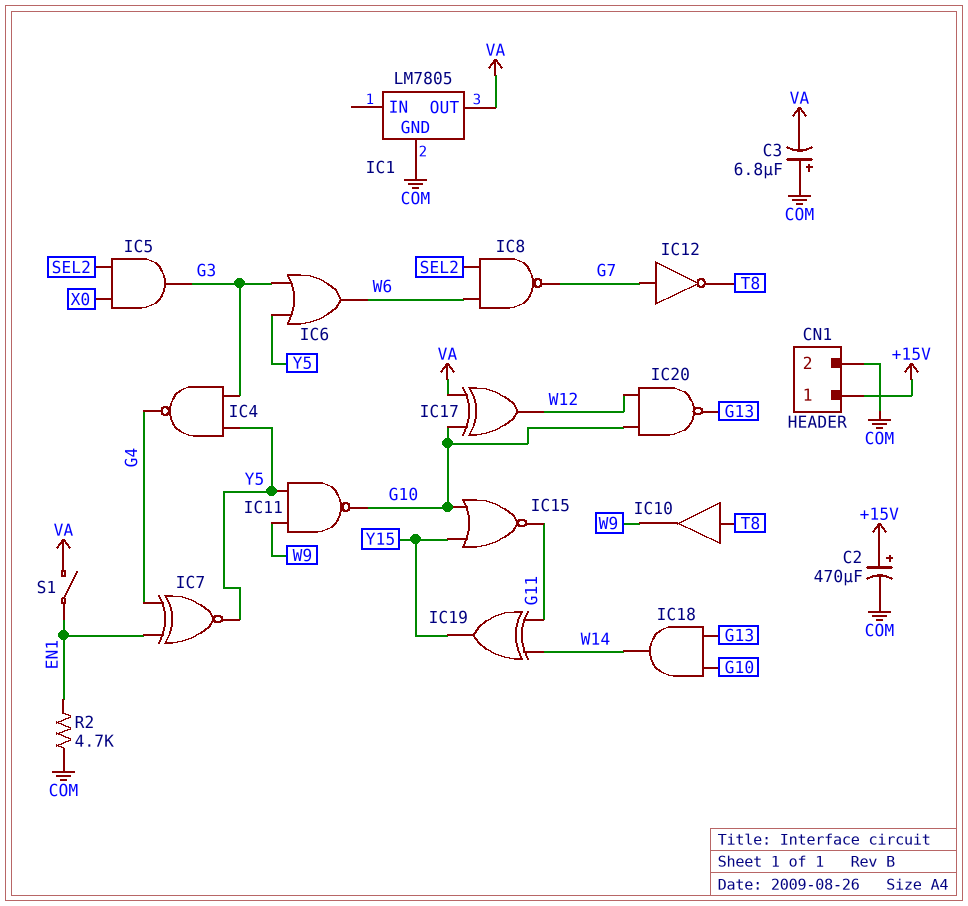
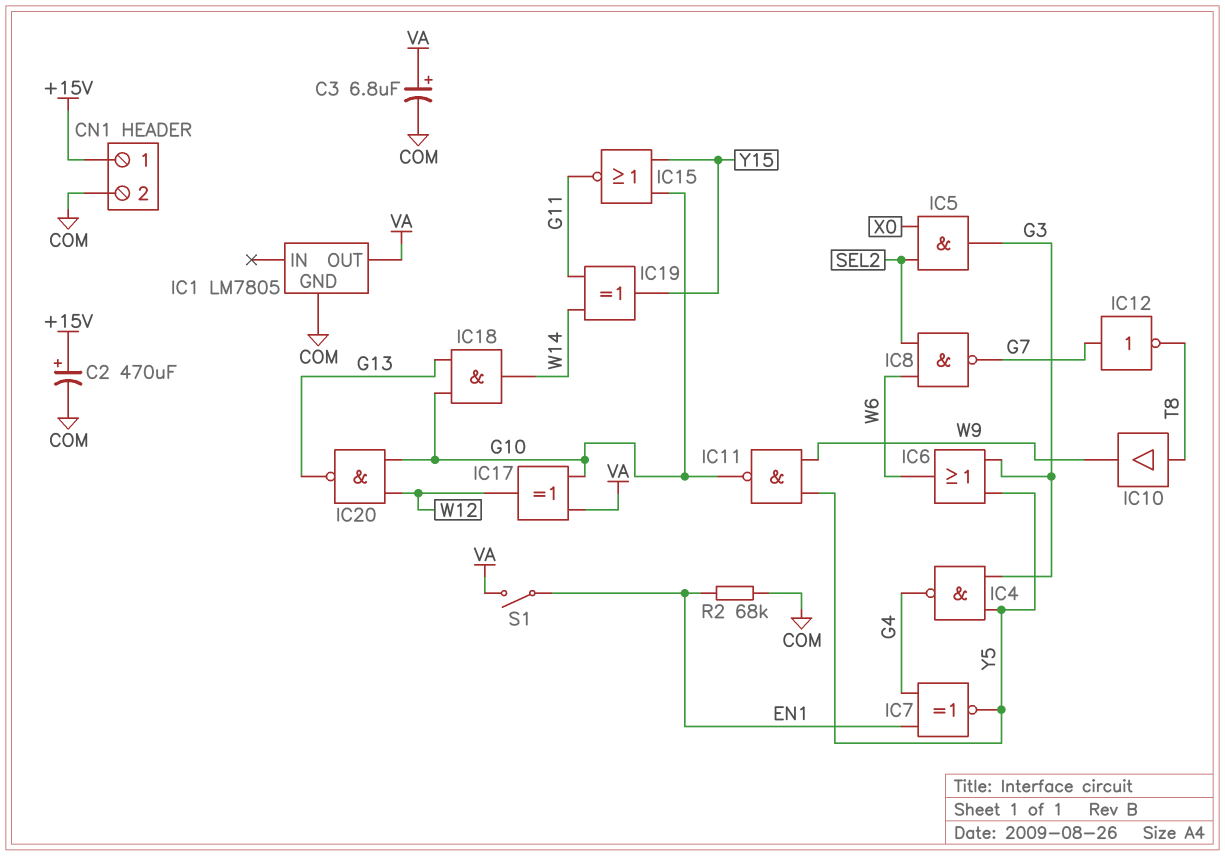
C3: 6.8uF (plus COM, minus VA) -> 6.8uF (plus VA, minus COM)
R2: 4.7k (COM, EN1) -> 68k (COM, EN1)

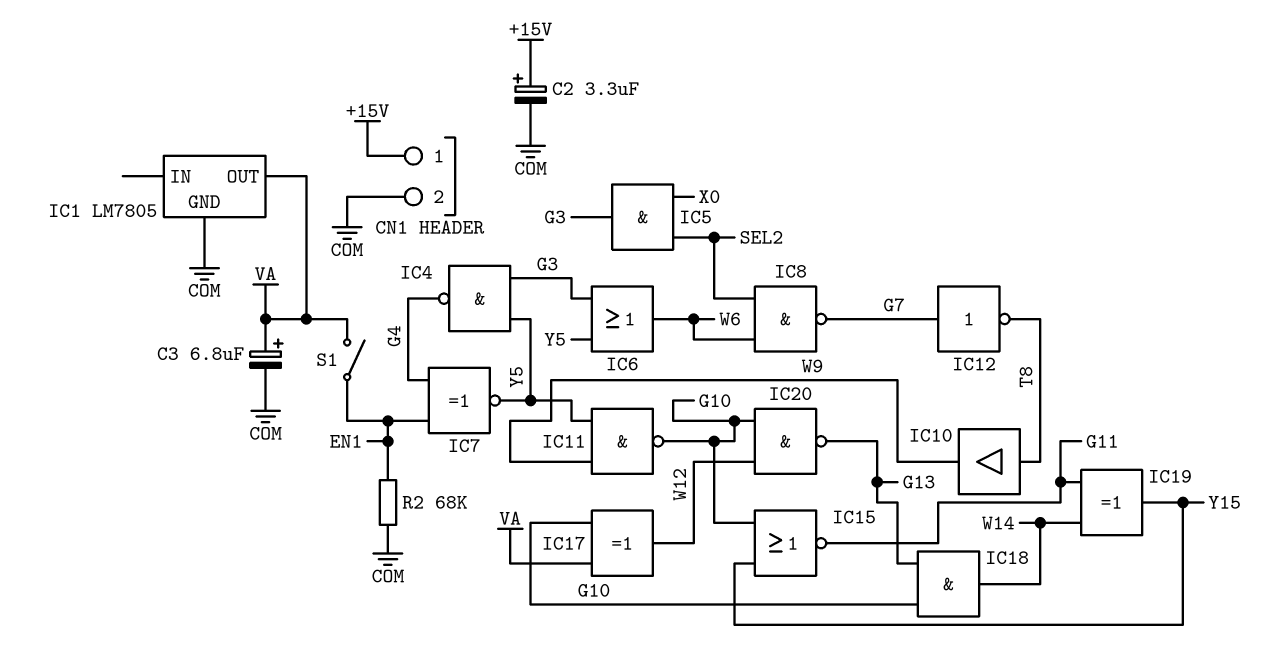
C2: 470uF (plus +15V, minus COM) -> 3.3uF (plus +15V, minus COM)

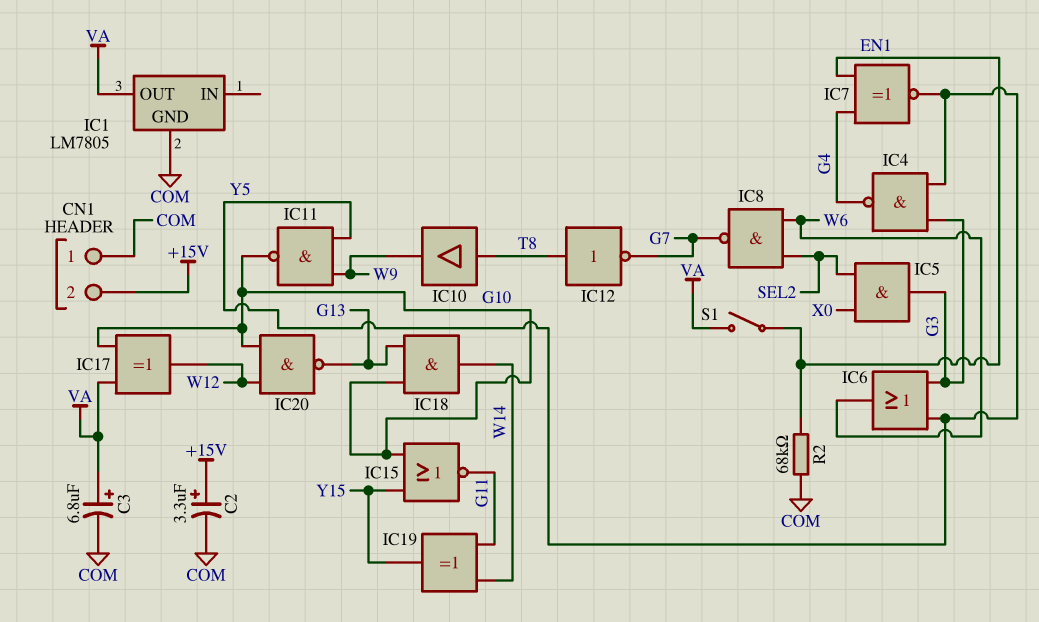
CN1 pin 1: +15V -> COM
CN1 pin 2: COM -> +15V
IC12: NOT (in G7, out T8) -> NOT (in T8, out G7)

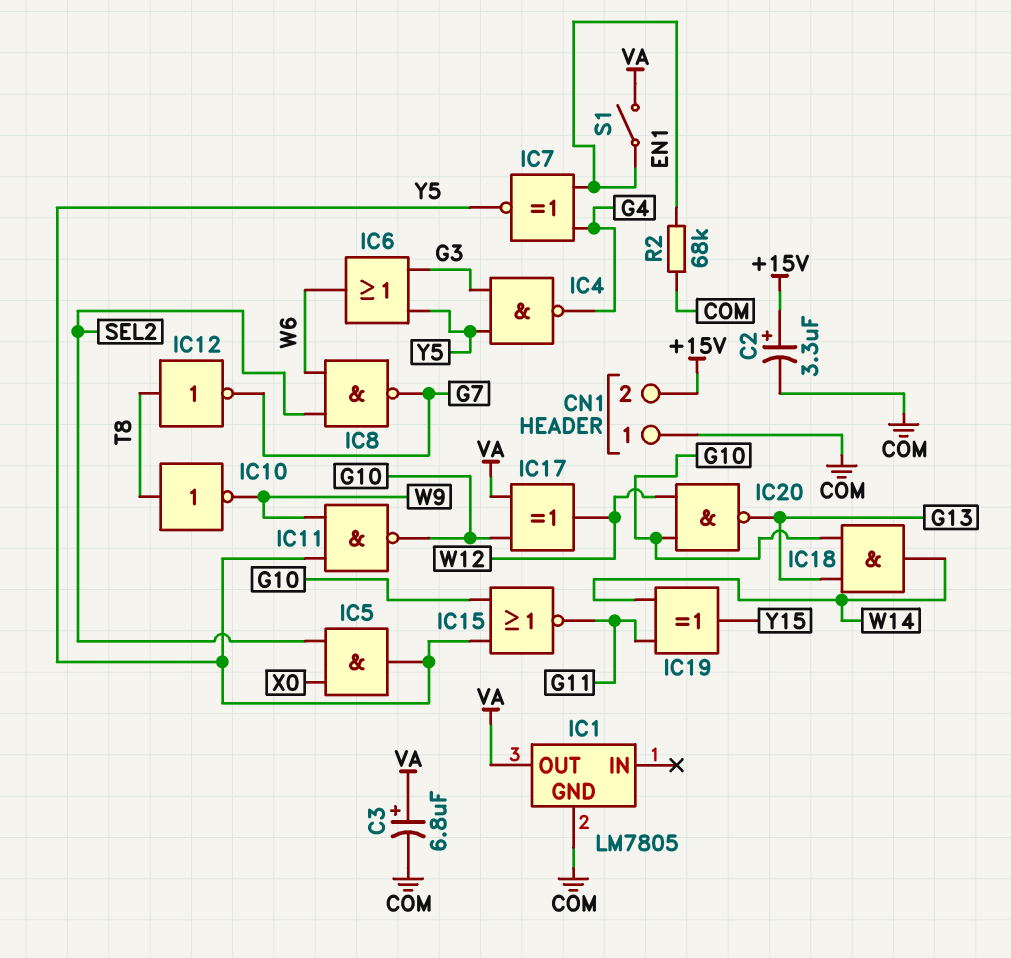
IC5: AND (in SEL2, in X0, out G3) -> AND (in SEL2, in X0, out Y5)
IC10: buffer (in T8, out W9) -> NOT (in T8, out W9)
IC15: NOR (in G10, in Y15, out G11) -> NOR (in G10, in Y5, out G11)

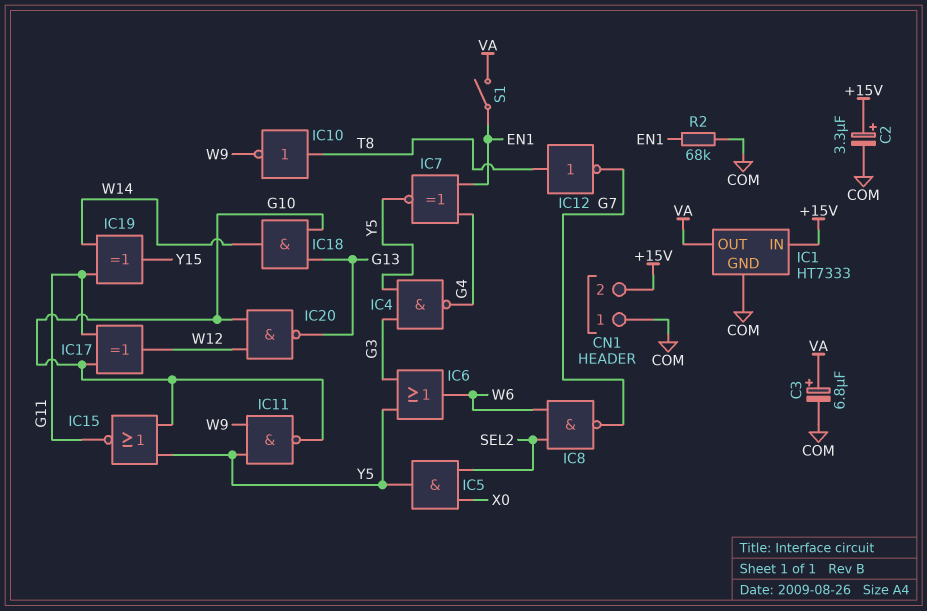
IC1: LM7805 -> HT7333
IC1 pin IN: none -> +15V
IC17: XOR (in G10, in VA, out W12) -> XOR (in G10, in G11, out W12)

